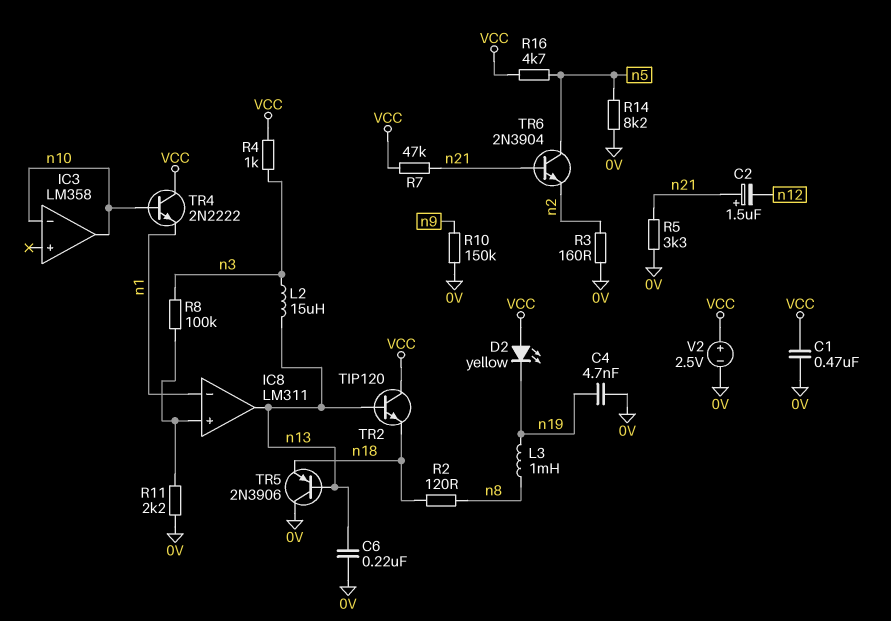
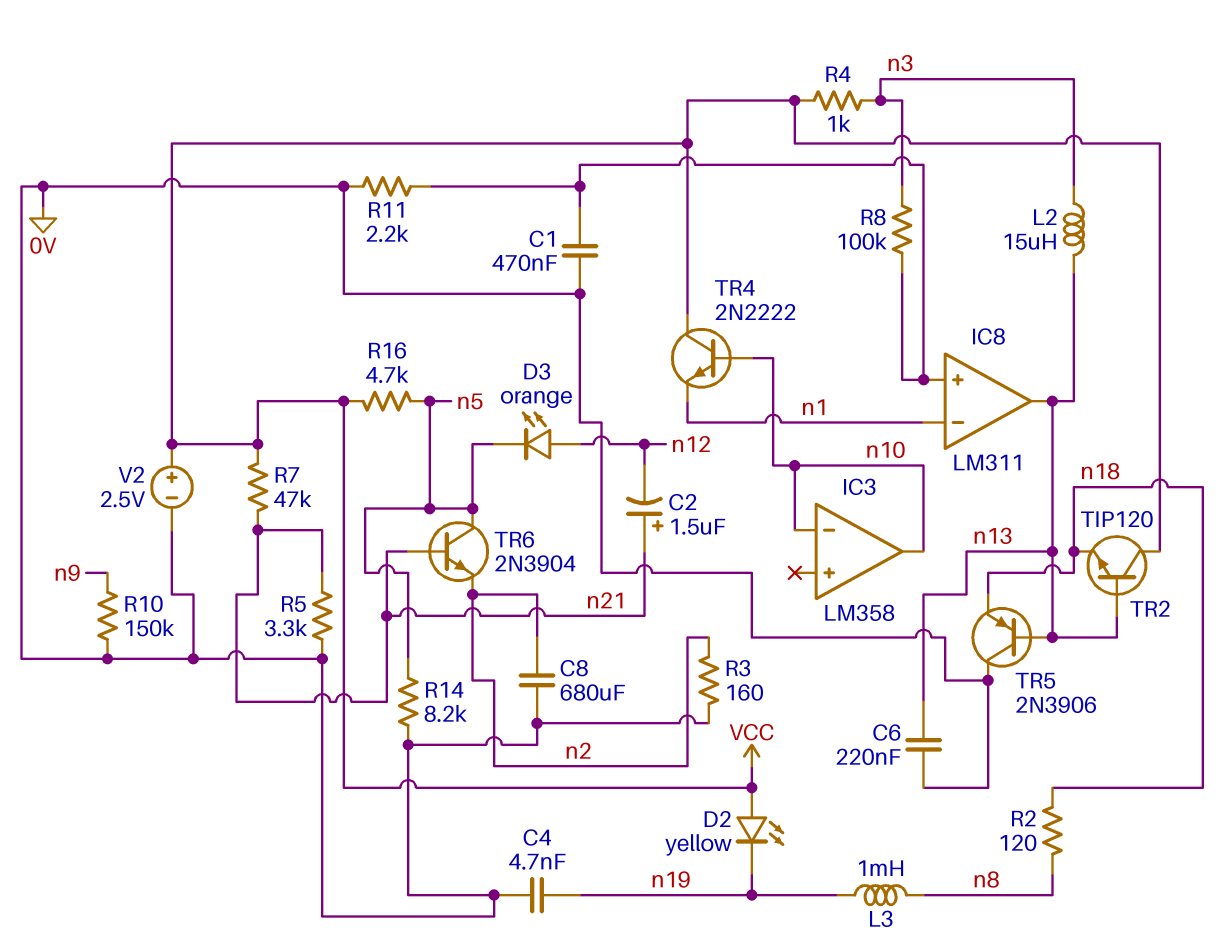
C1: 470nF (0V, VCC) -> 470nF (0V, IC8/in+)
C8: none -> 680uF (0V, n2)
D3: none -> LED orange (A n12, K n5)

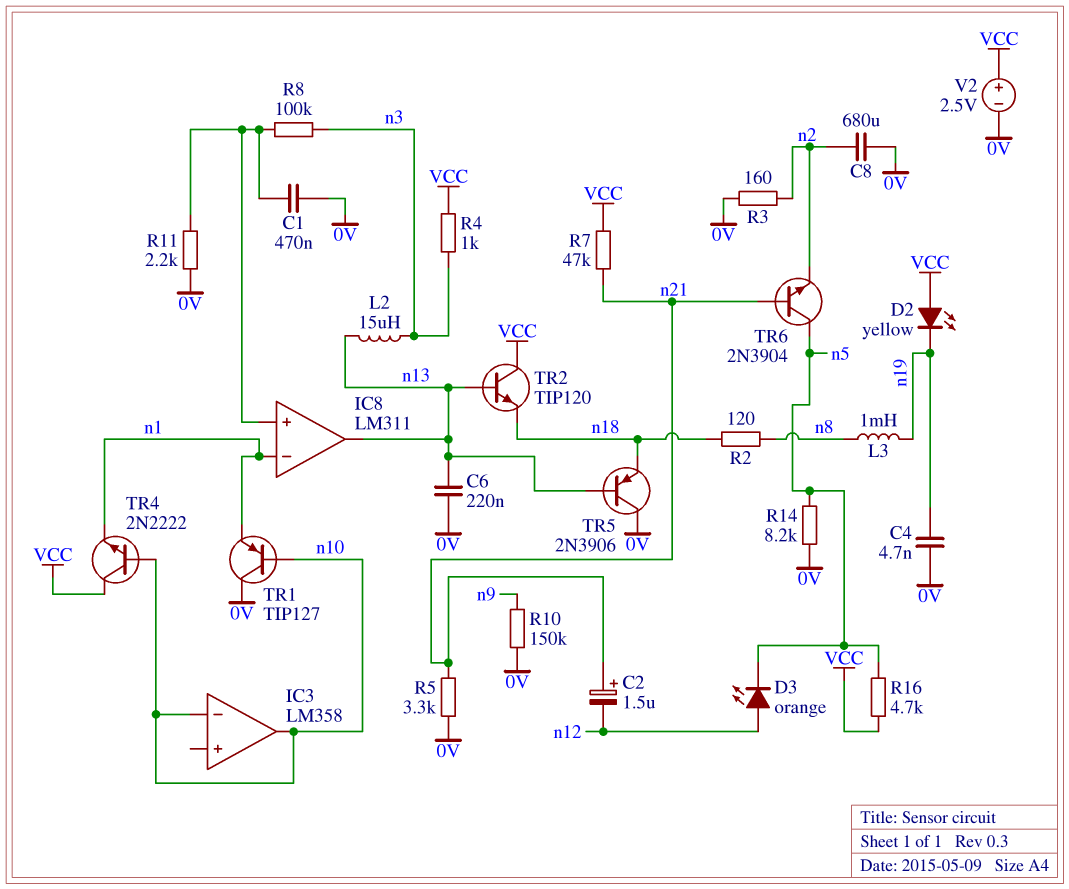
TR1: none -> PNP TIP127 (B n10, C 0V, E n1)

